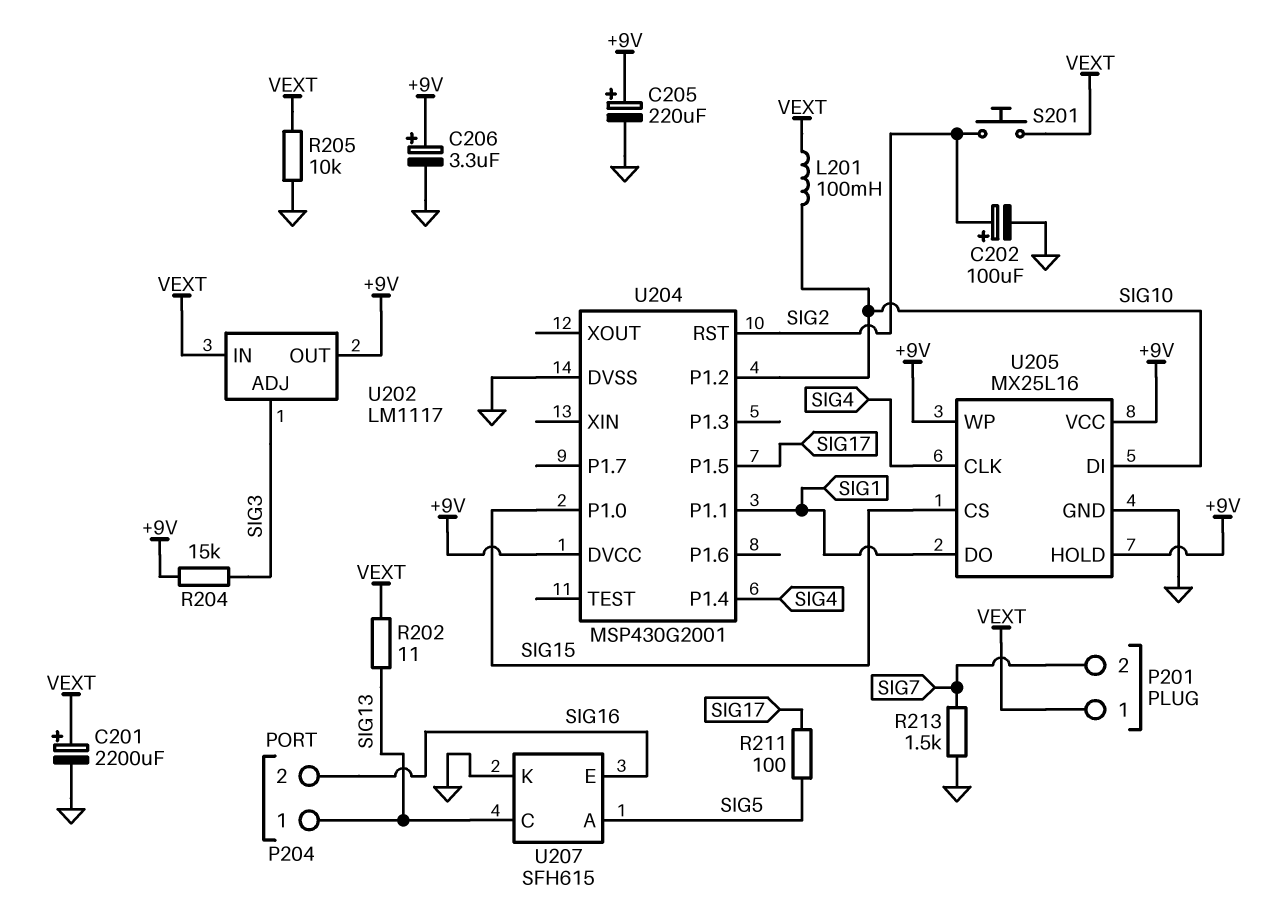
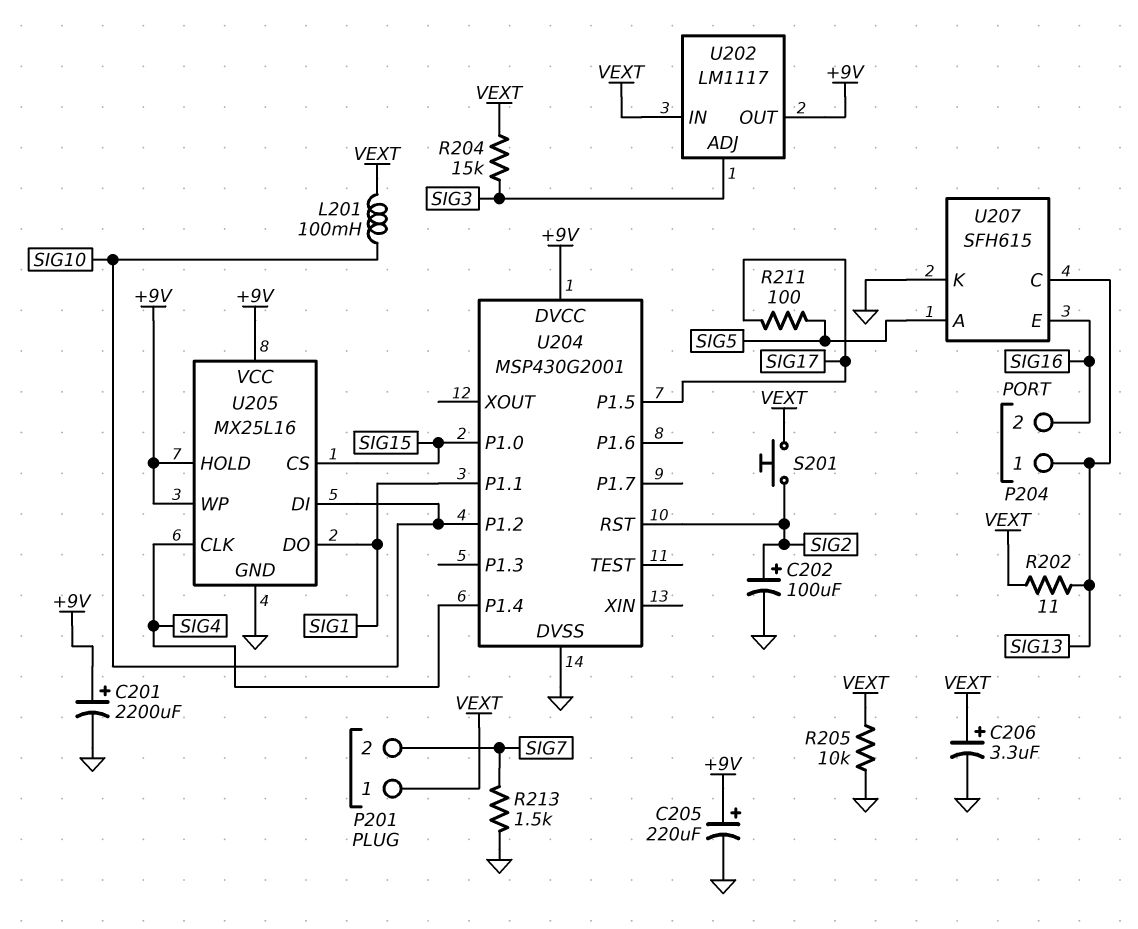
C201: 2200uF (plus VEXT, minus GND) -> 2200uF (plus +9V, minus GND)
C206: 3.3uF (plus +9V, minus GND) -> 3.3uF (plus VEXT, minus GND)
R204: 15k (+9V, SIG3) -> 15k (SIG3, VEXT)

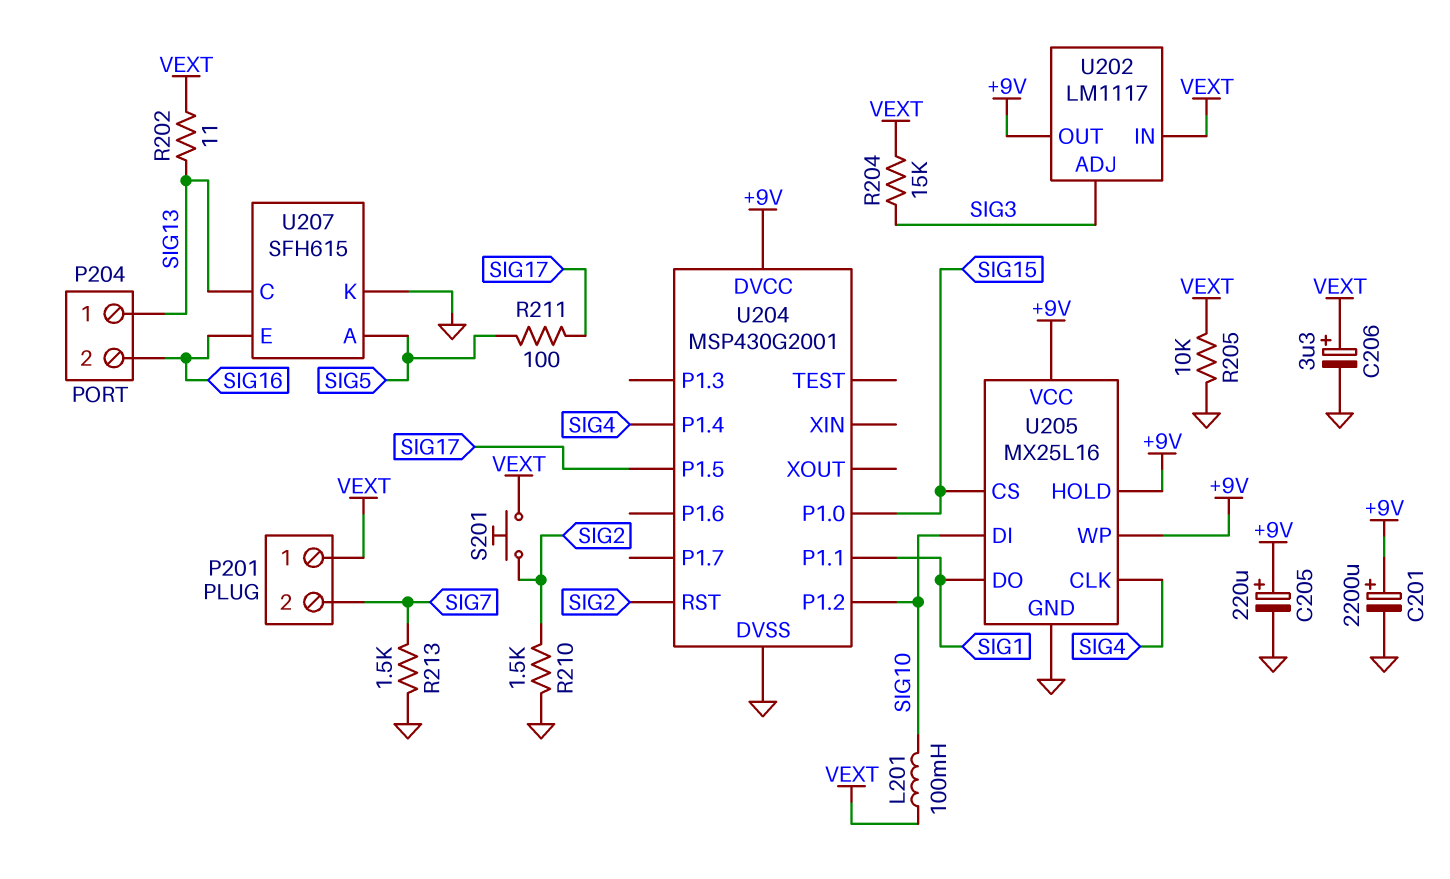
C202: 100uF (plus SIG2, minus GND) -> none
R210: none -> 1.5k (GND, SIG2)

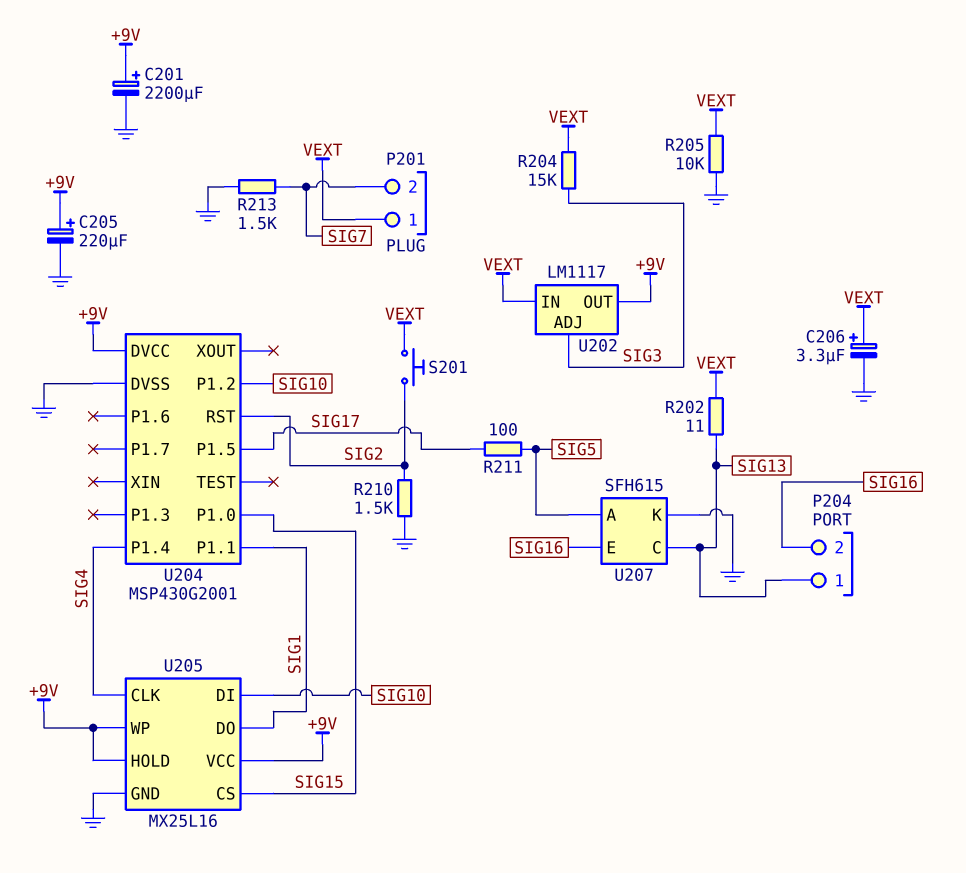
L201: 100mH (SIG10, VEXT) -> none

